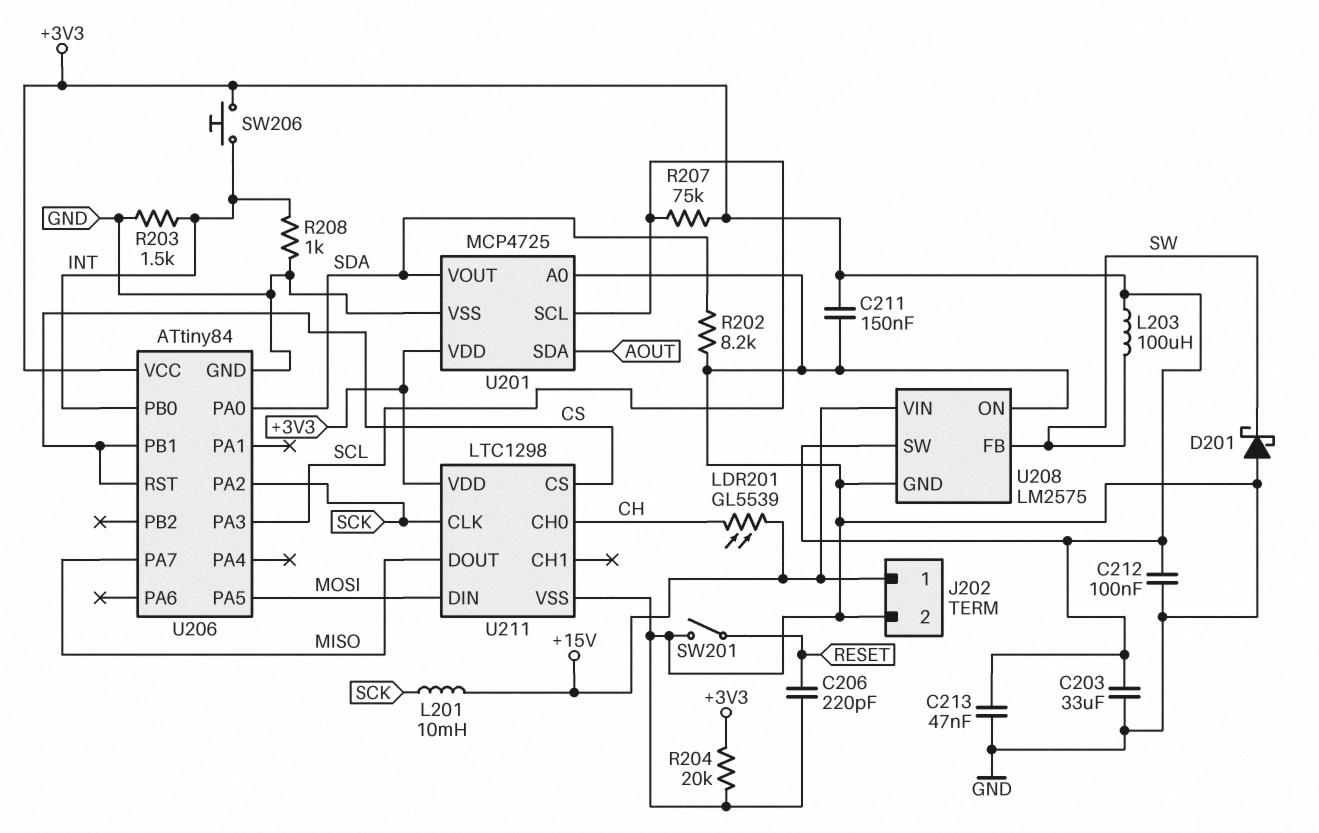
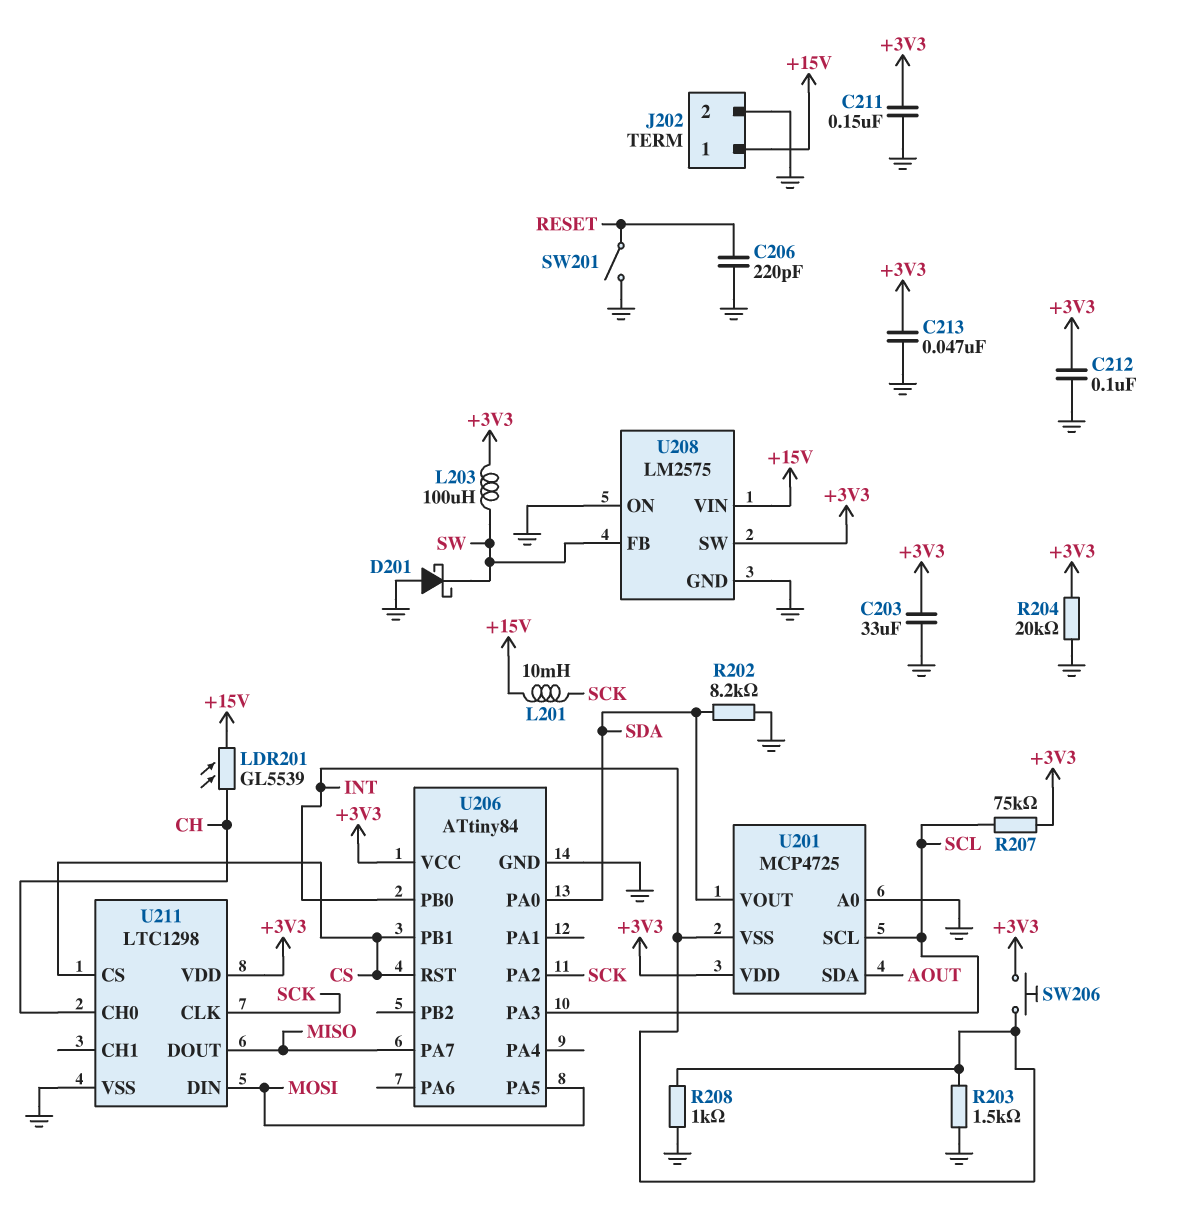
U201 pin VSS: GND -> INT

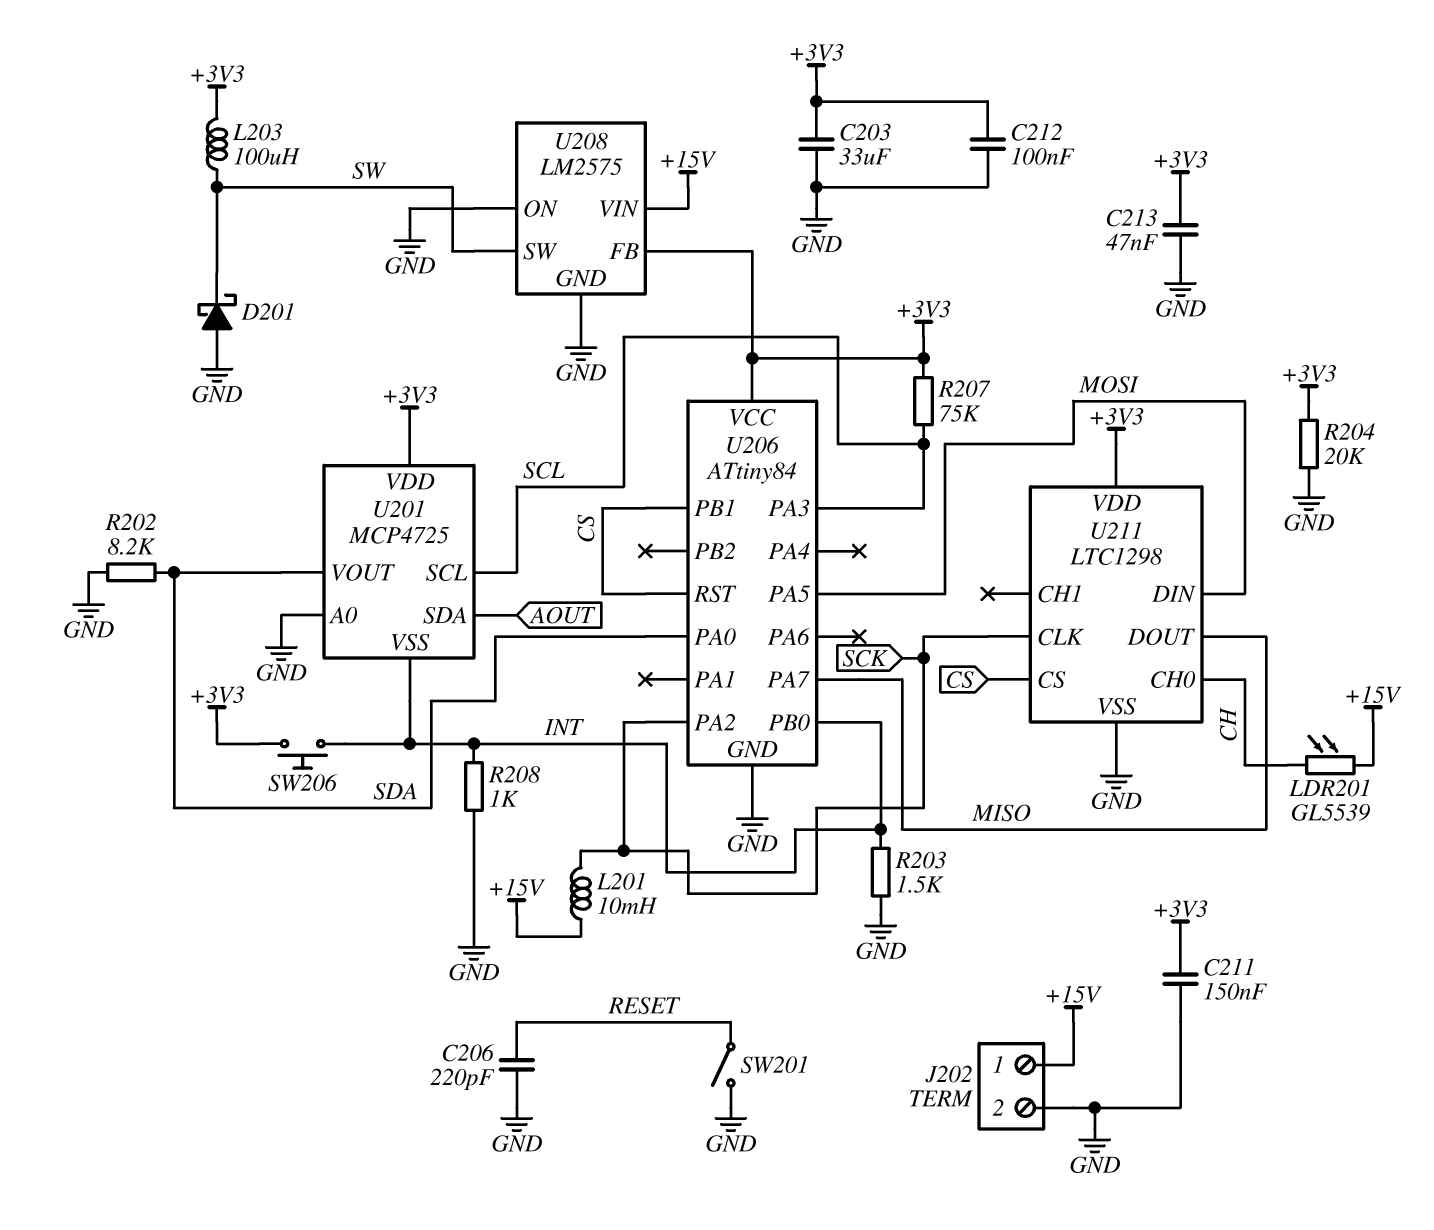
U208 pin FB: SW -> +3V3
U208 pin SW: +3V3 -> SW

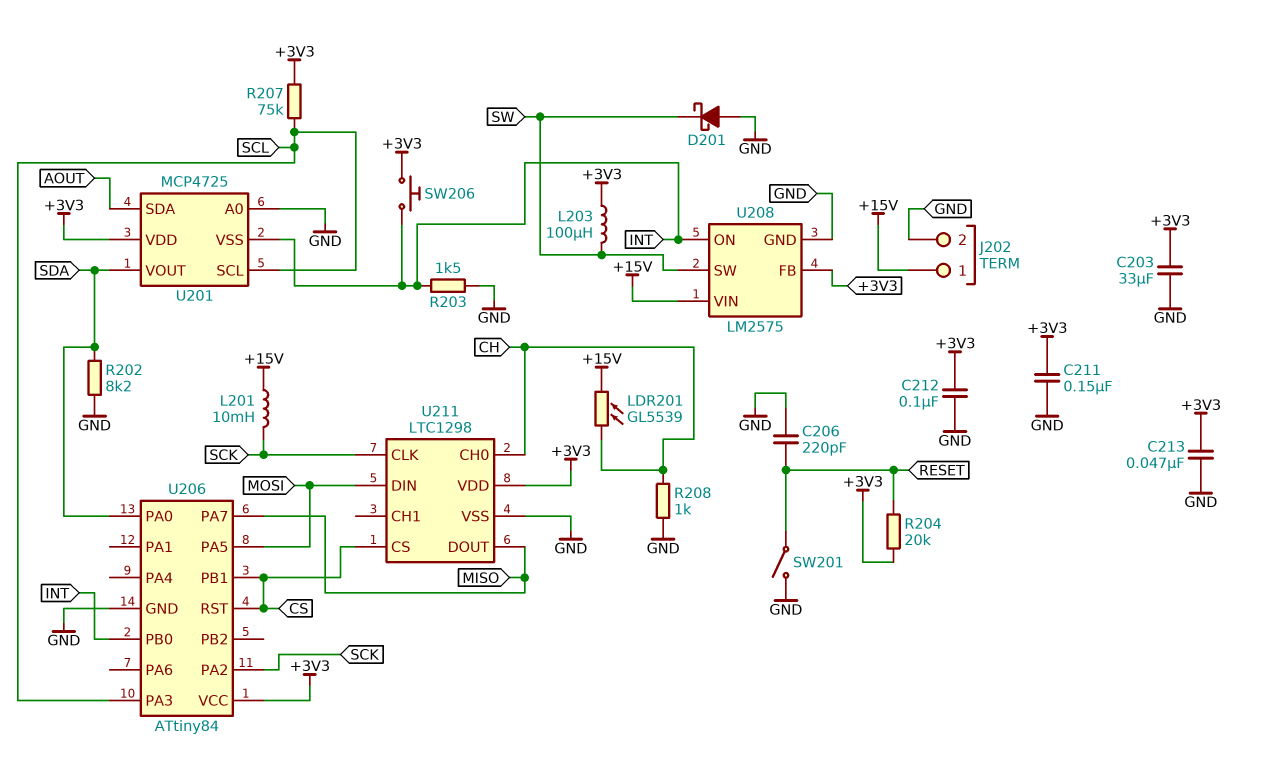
R204: 20k (+3V3, GND) -> 20k (+3V3, RESET)
R208: 1k (GND, INT) -> 1k (CH, GND)
U208 pin ON: GND -> INT

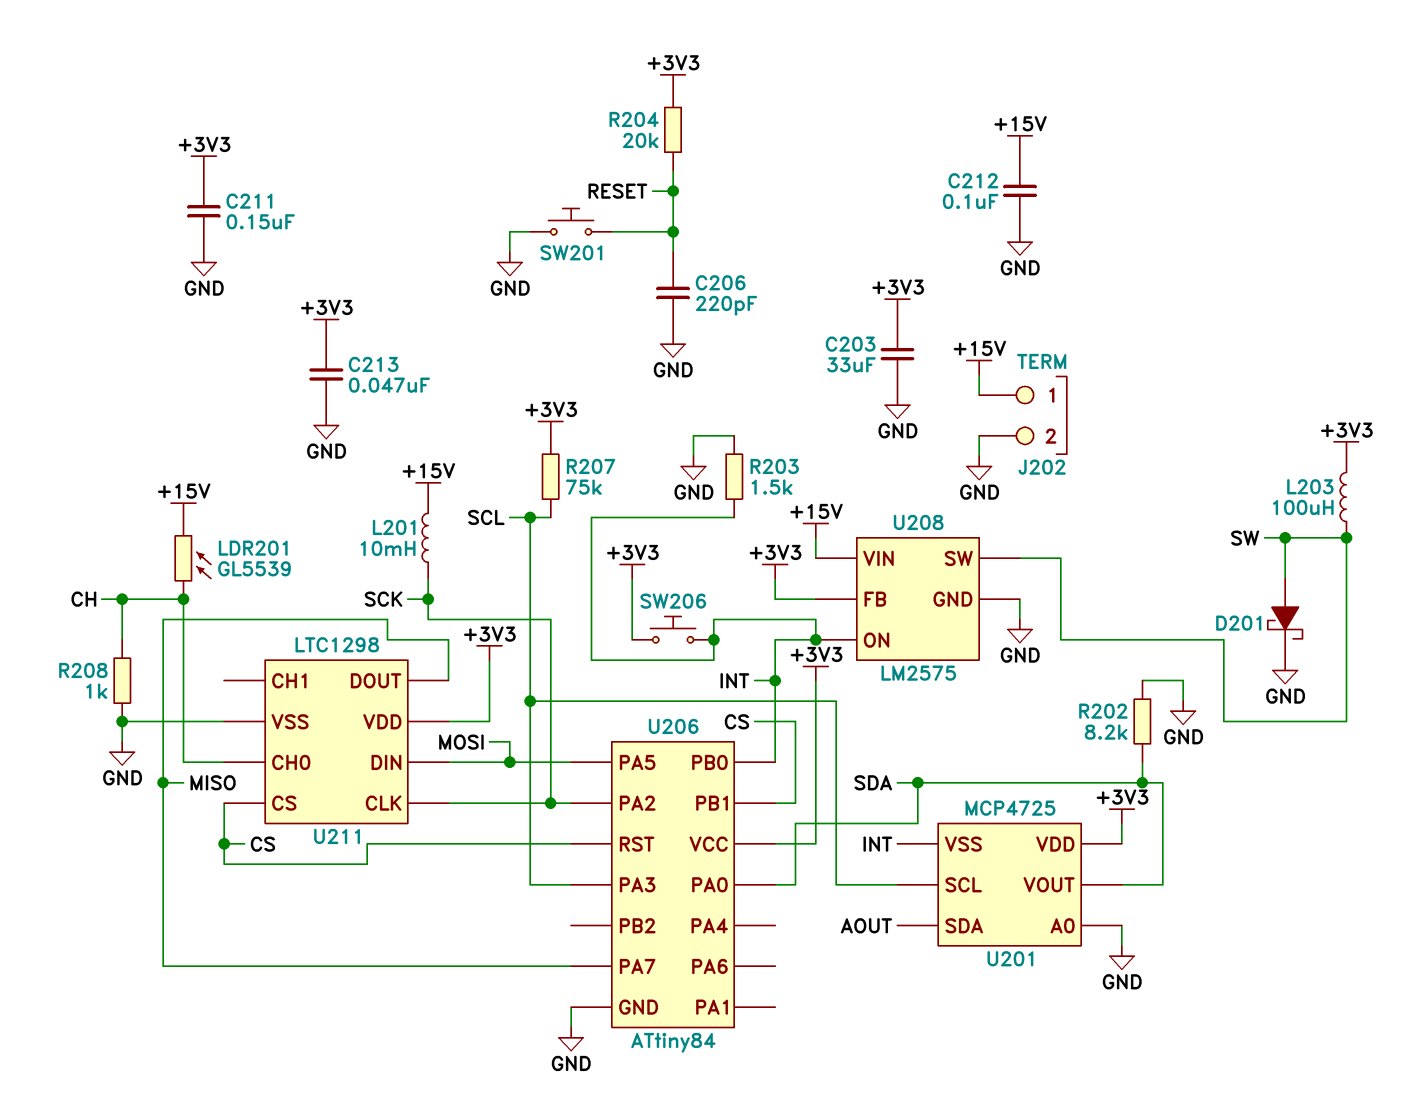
C212: 100nF (+3V3, GND) -> 100nF (+15V, GND)
D201: schottky (A GND, K SW) -> schottky (A SW, K GND)
SW201: switch (GND, RESET) -> button (GND, RESET)

